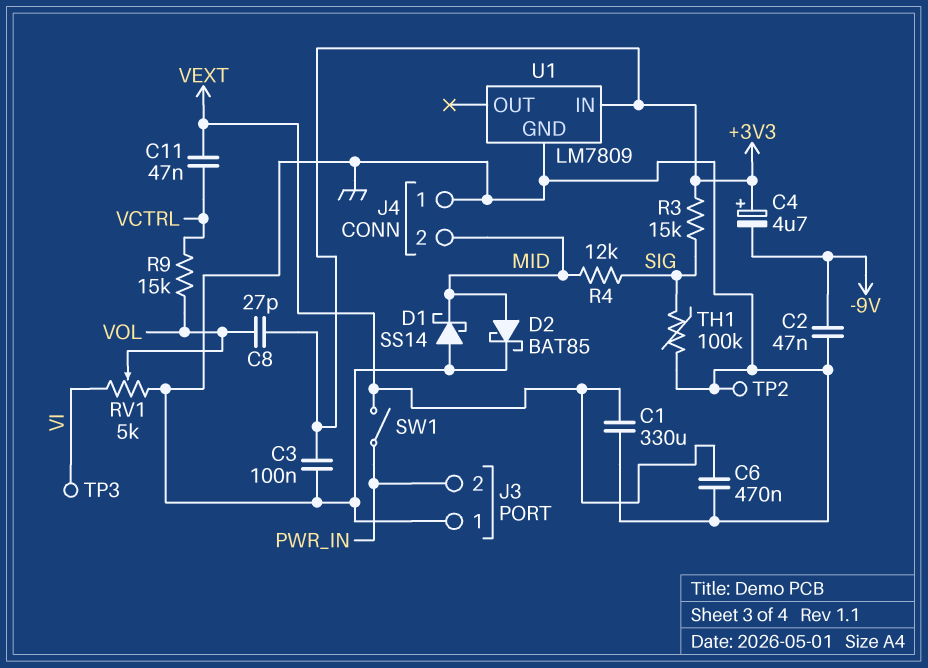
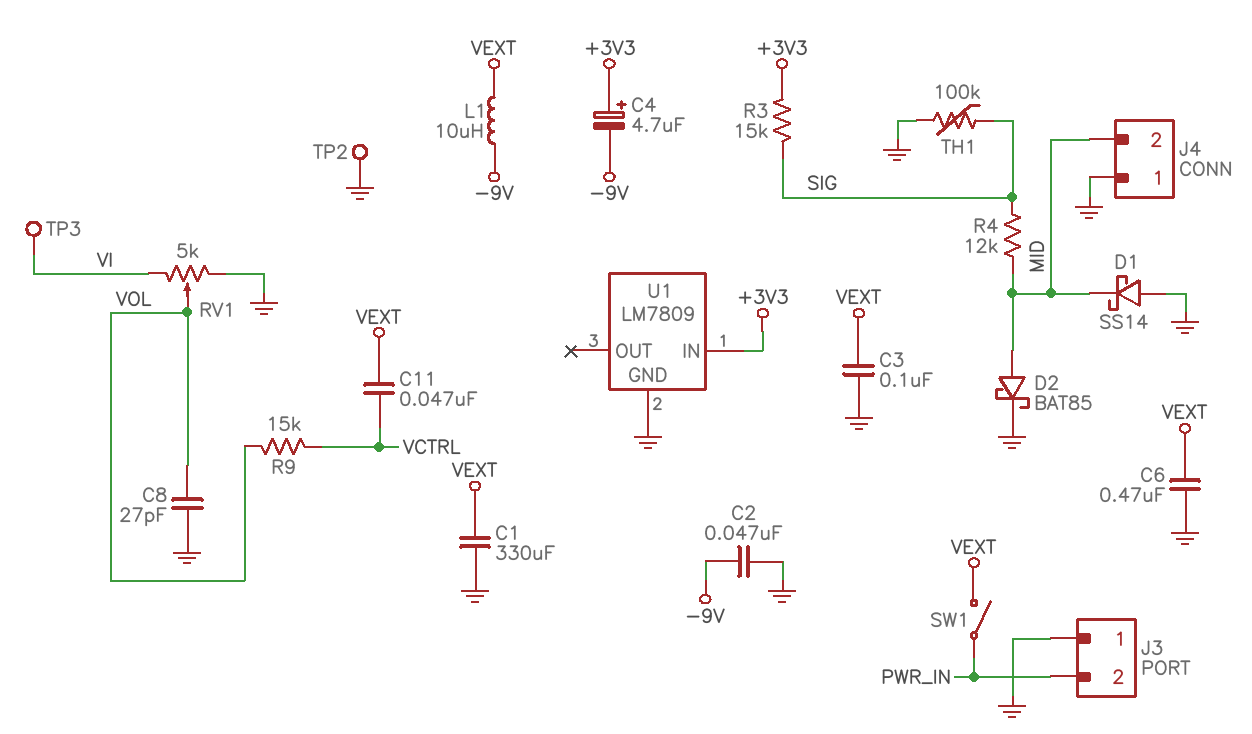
C3: 100nF (+3V3, GND) -> 100nF (GND, VEXT)
C8: 27pF (+3V3, VOL) -> 27pF (GND, VOL)
L1: none -> 10uH (-9V, VEXT)

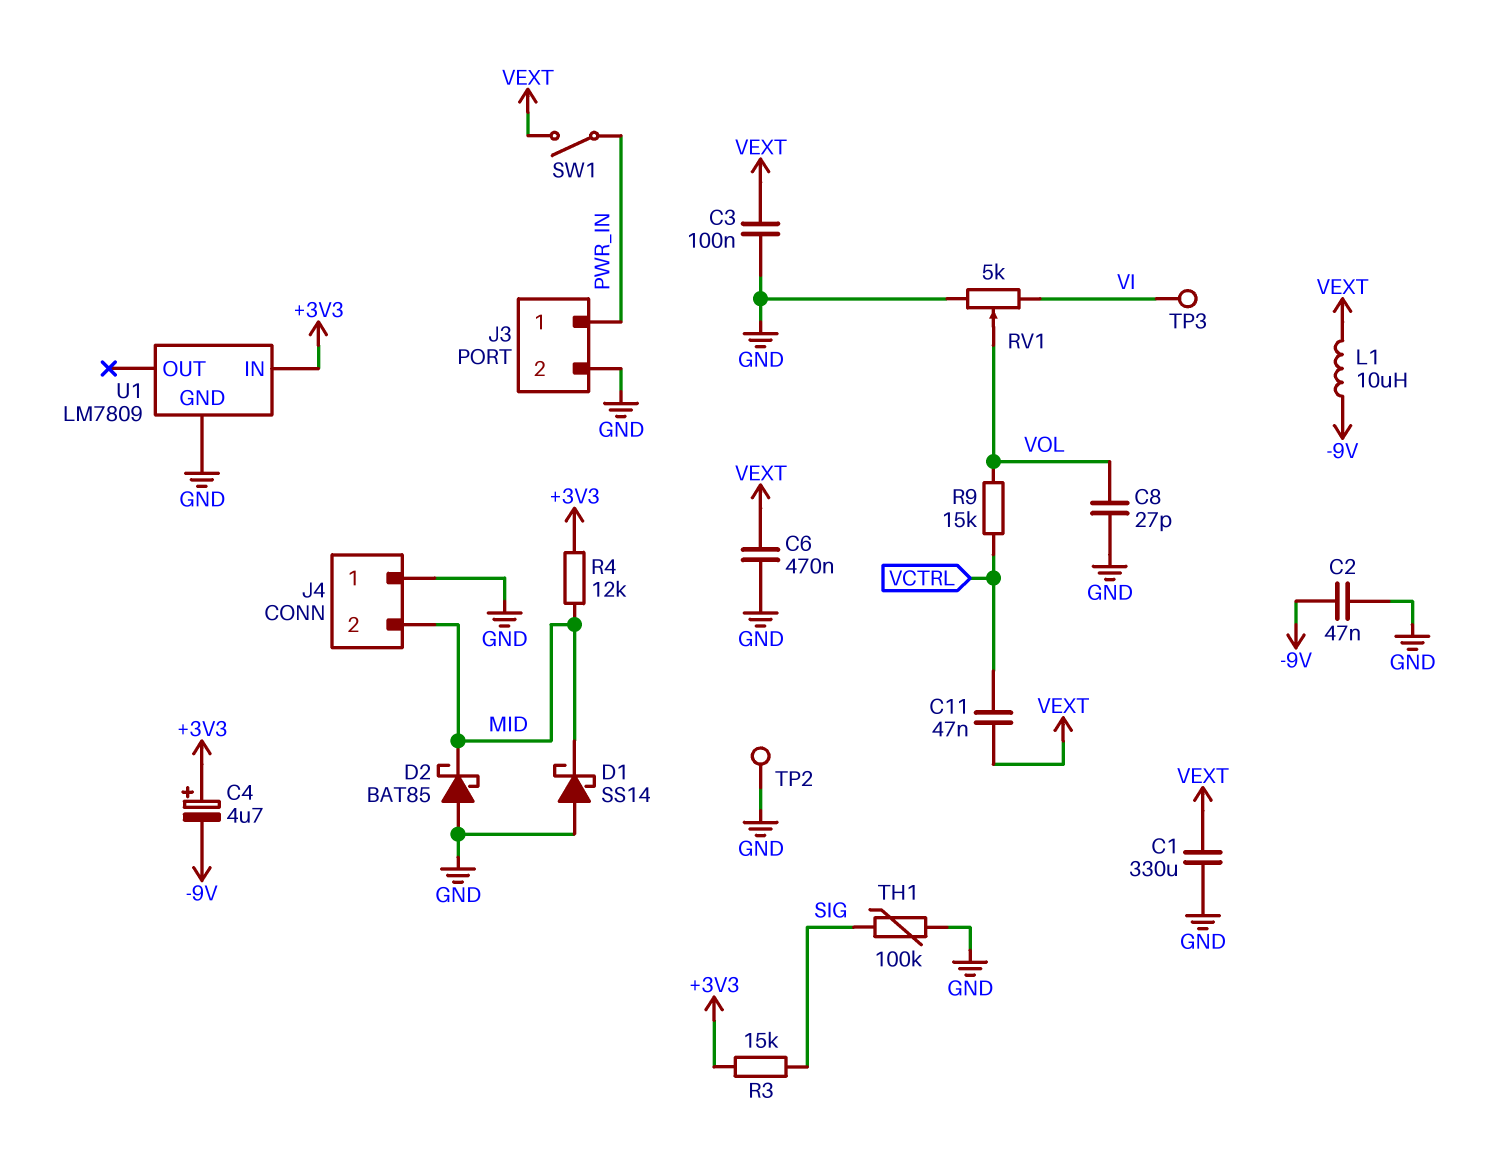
D2: schottky BAT85 (A MID, K GND) -> schottky BAT85 (A GND, K MID)
J3 pin 1: GND -> PWR_IN
J3 pin 2: PWR_IN -> GND
R4: 12k (MID, SIG) -> 12k (+3V3, MID)

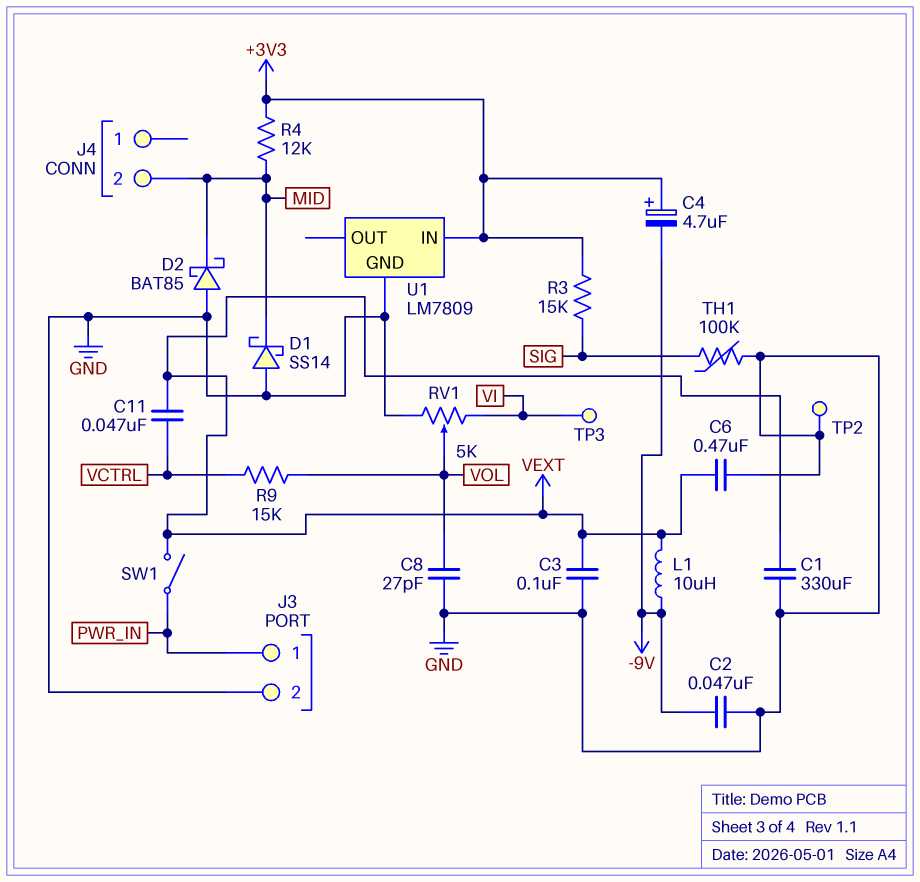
J4 pin 1: GND -> none

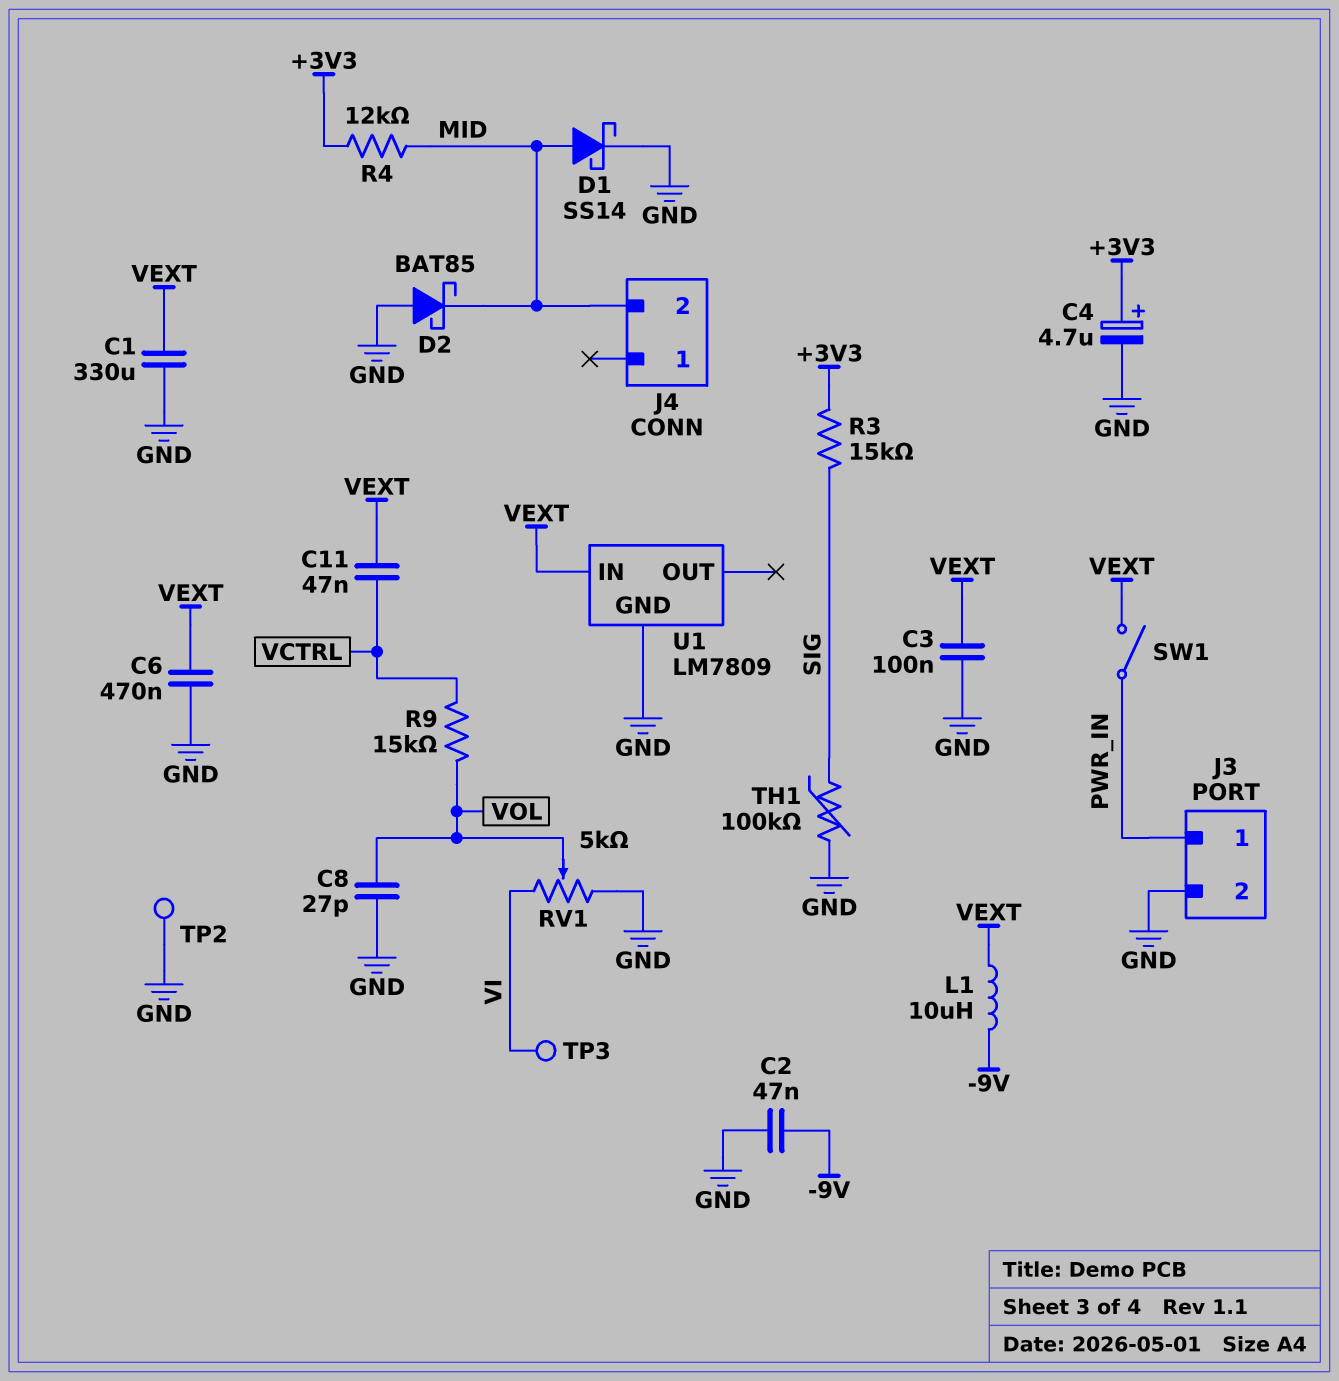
C4: 4.7uF (plus +3V3, minus -9V) -> 4.7uF (plus +3V3, minus GND)
D1: schottky SS14 (A GND, K MID) -> schottky SS14 (A MID, K GND)
U1 pin IN: +3V3 -> VEXT

